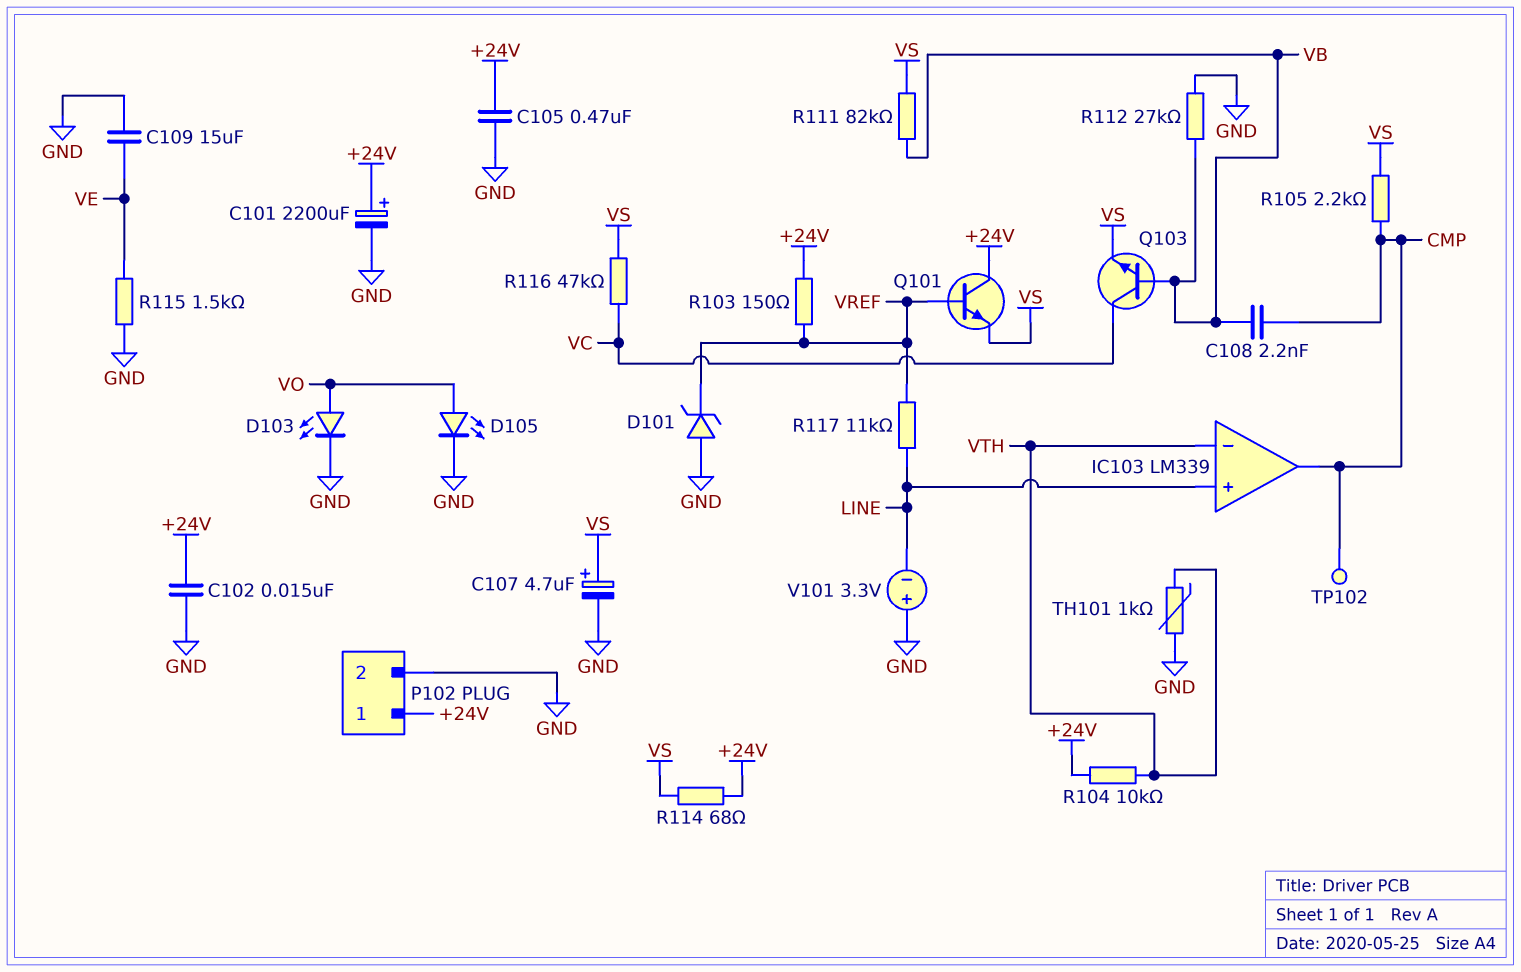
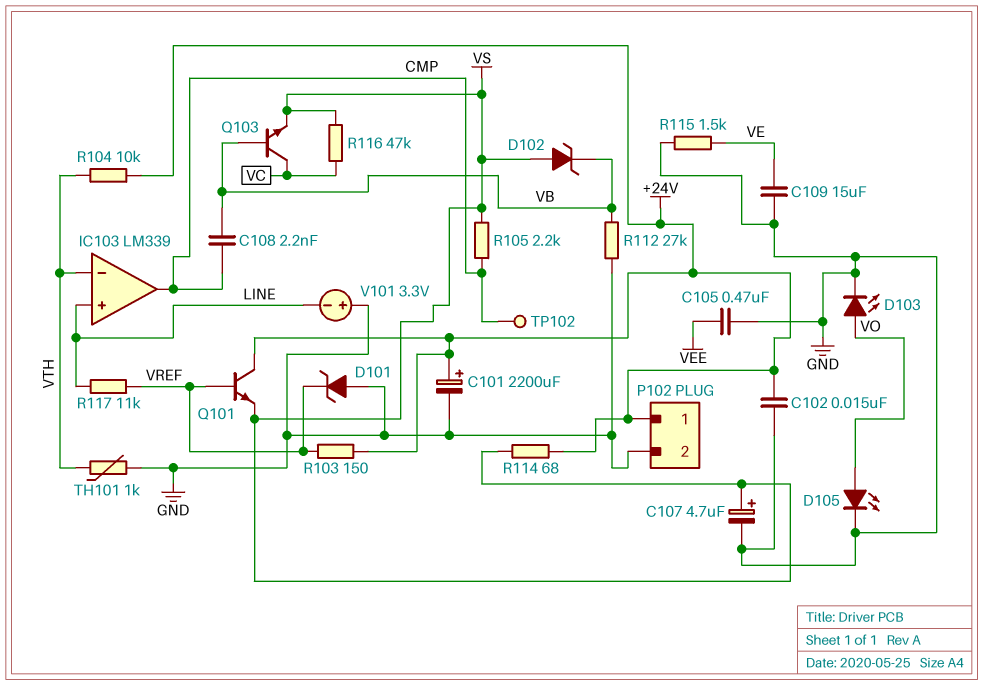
C105: 470nF (+24V, GND) -> 470nF (GND, VEE)
D102: none -> zener (A VS, K VB)
R111: 82k (VB, VS) -> none

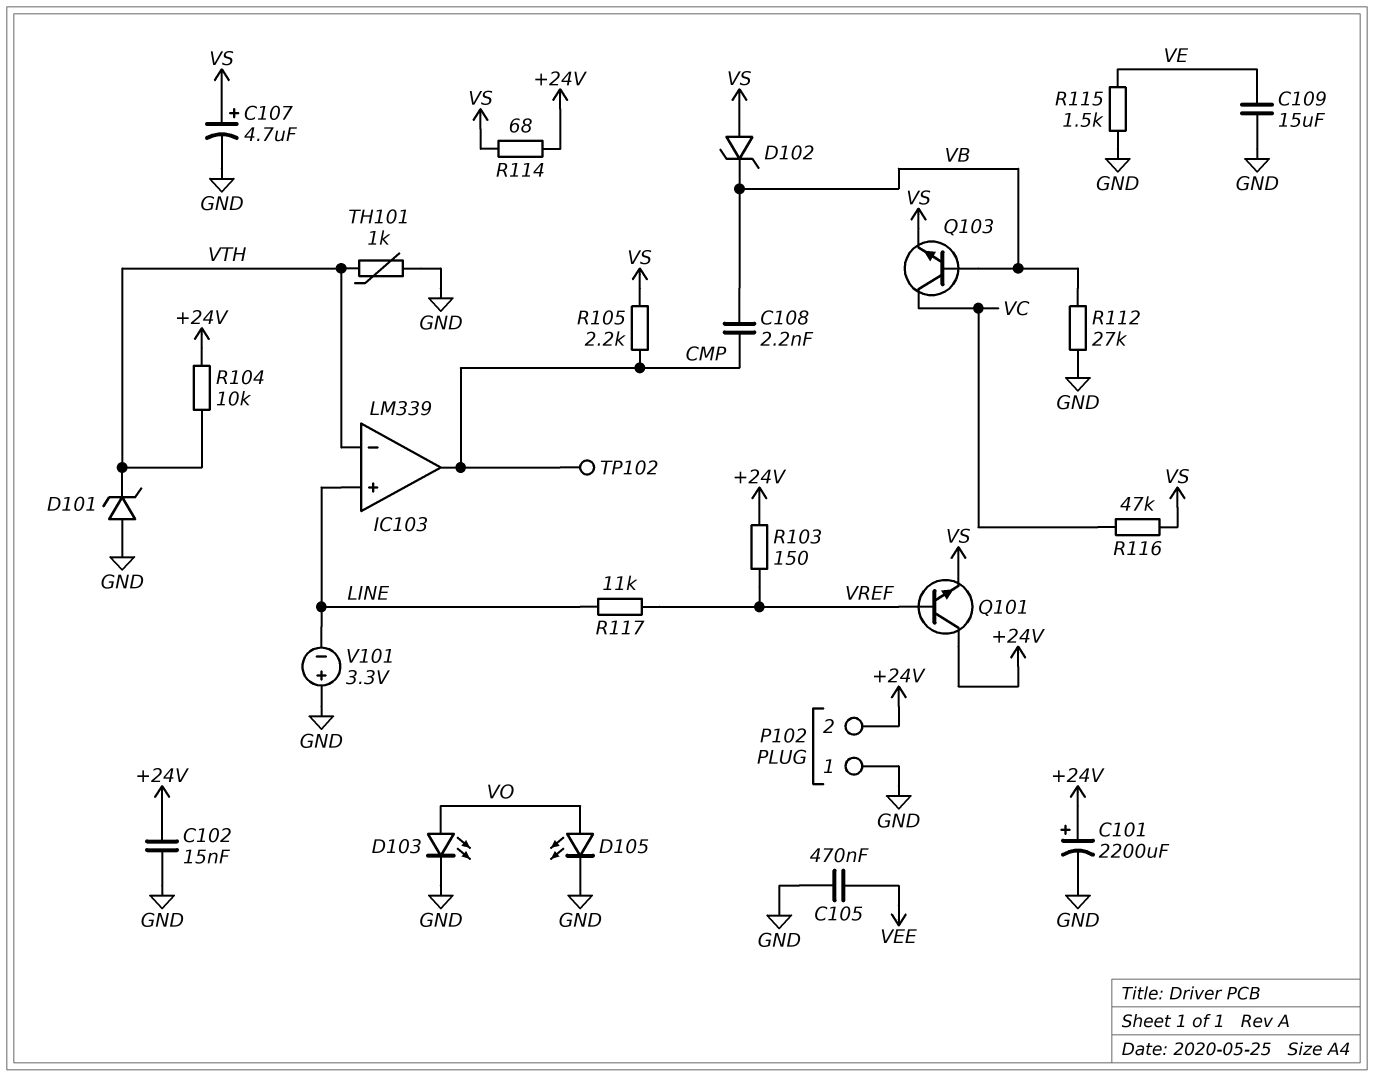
D101: zener (A GND, K VREF) -> zener (A GND, K VTH)
P102 pin 1: +24V -> GND
P102 pin 2: GND -> +24V

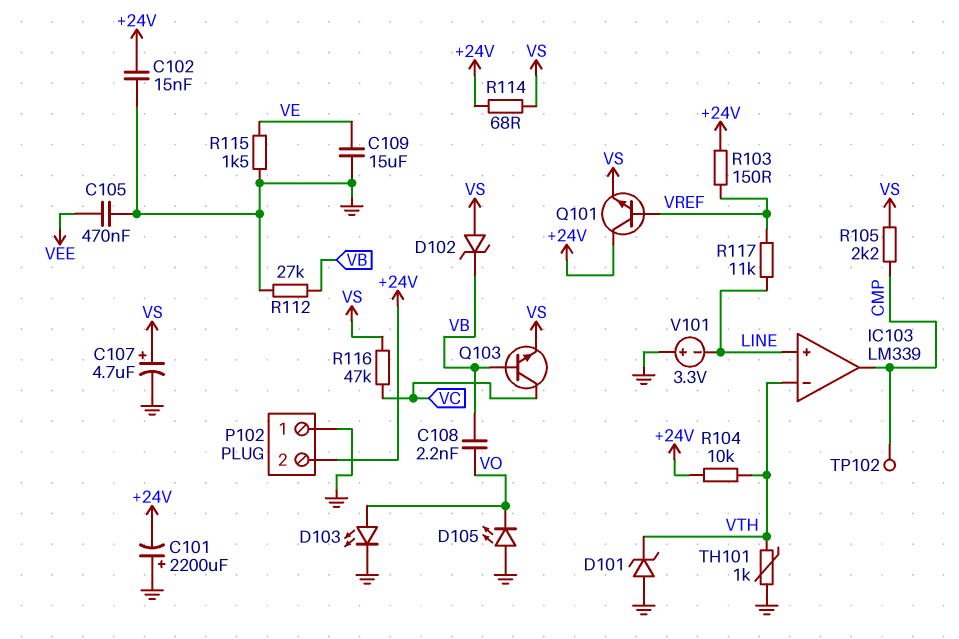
C101: 2200uF (plus +24V, minus GND) -> 2200uF (plus GND, minus +24V)
C108: 2.2nF (CMP, VB) -> 2.2nF (VB, VO)
D105: LED (A VO, K GND) -> LED (A GND, K VO)

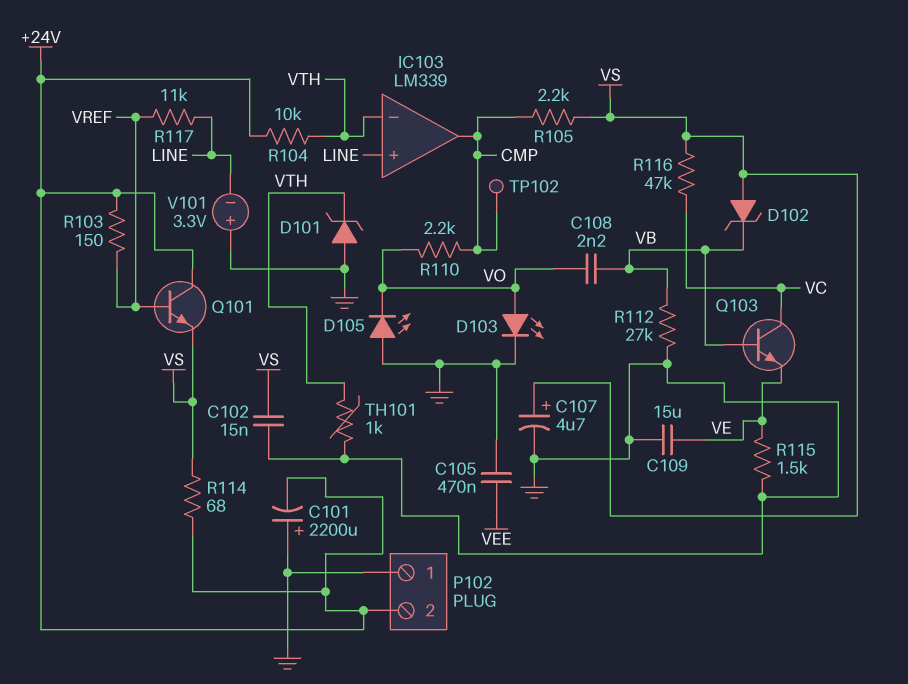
C102: 15nF (+24V, GND) -> 15nF (GND, VS)
Q103: NPN (B VB, C VC, E VS) -> NPN (B VB, C VC, E VE)
R110: none -> 2.2k (CMP, VO)

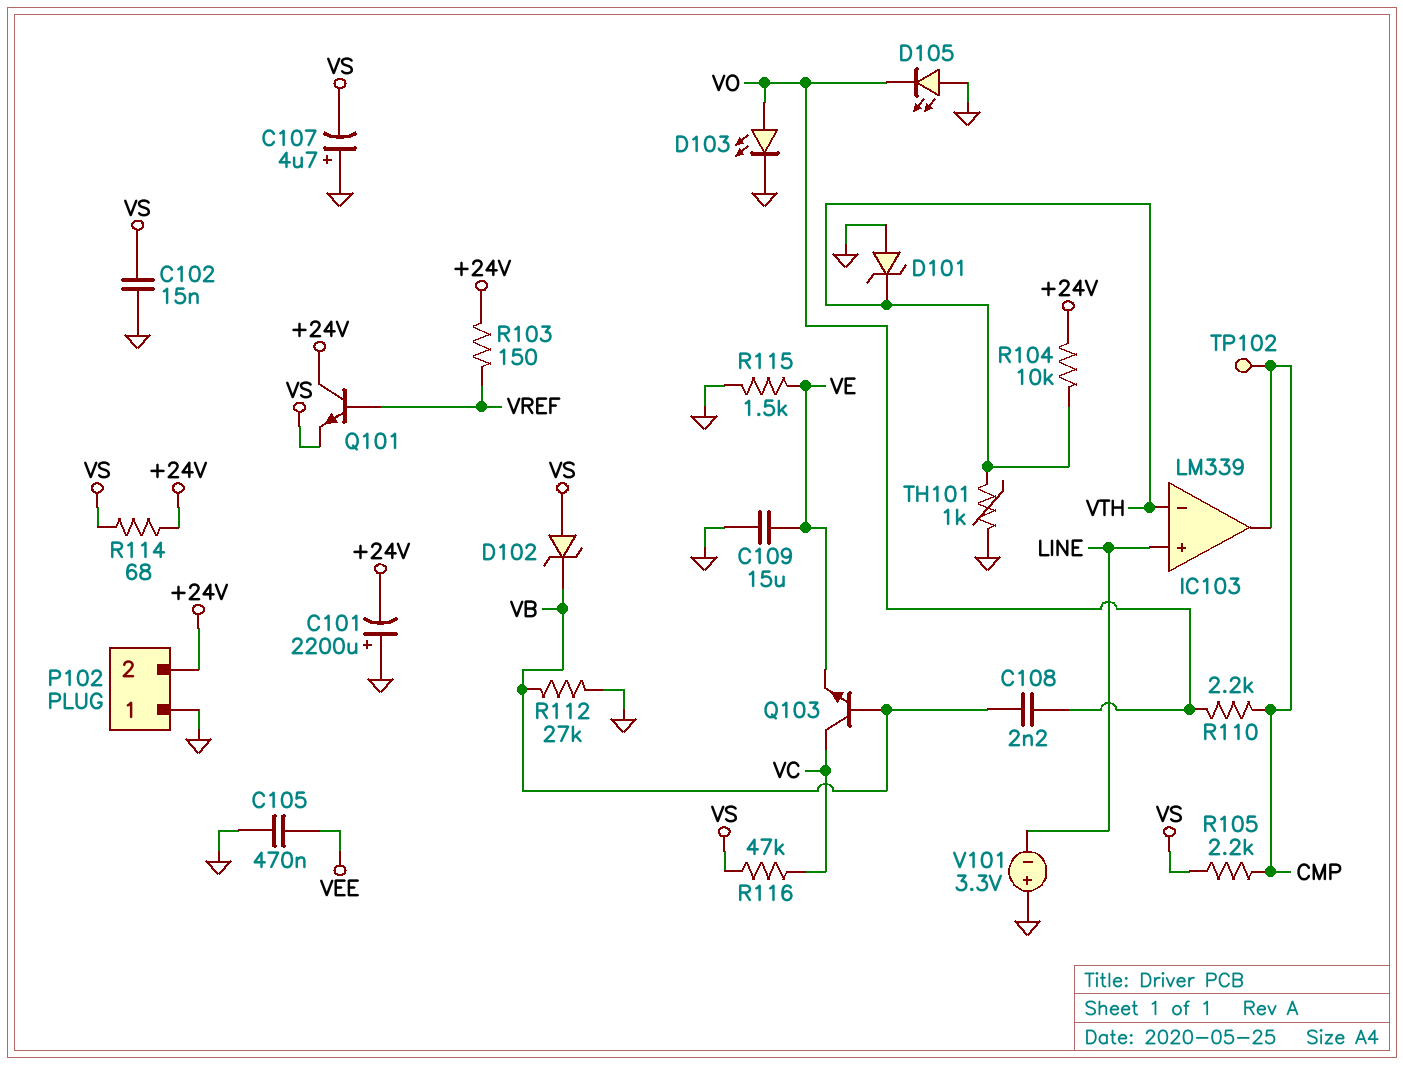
C107: 4.7uF (plus VS, minus GND) -> 4.7uF (plus GND, minus VS)
R117: 11k (LINE, VREF) -> none

